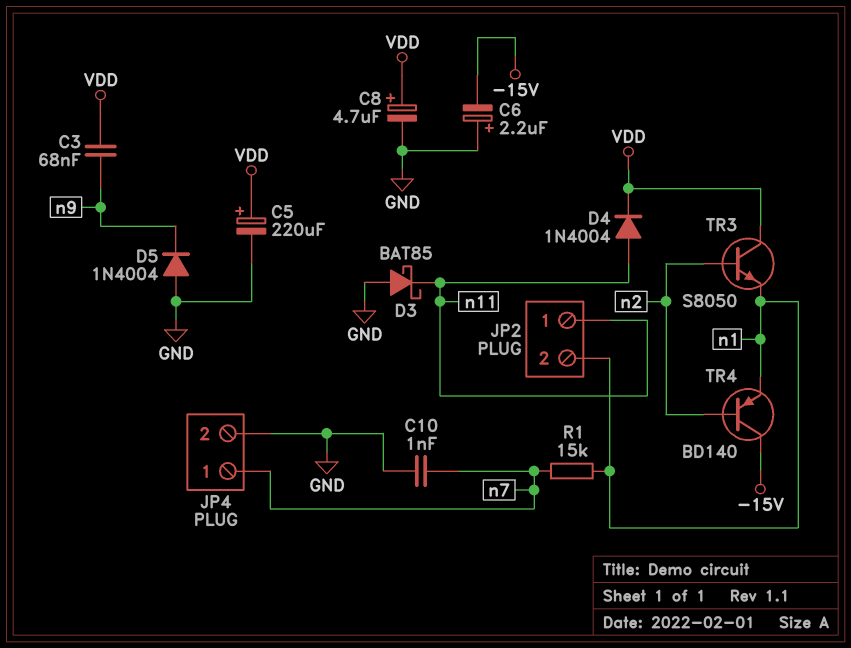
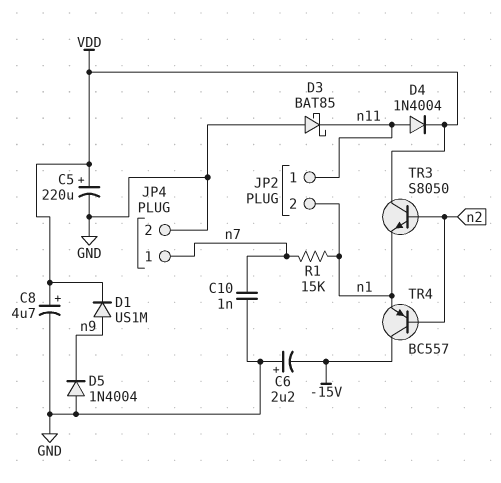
C3: 68nF (VDD, n9) -> none
D1: none -> diode US1M (A n9, K VDD)
TR4: PNP BD140 (B n2, C -15V, E n1) -> PNP BC557 (B n2, C -15V, E n1)

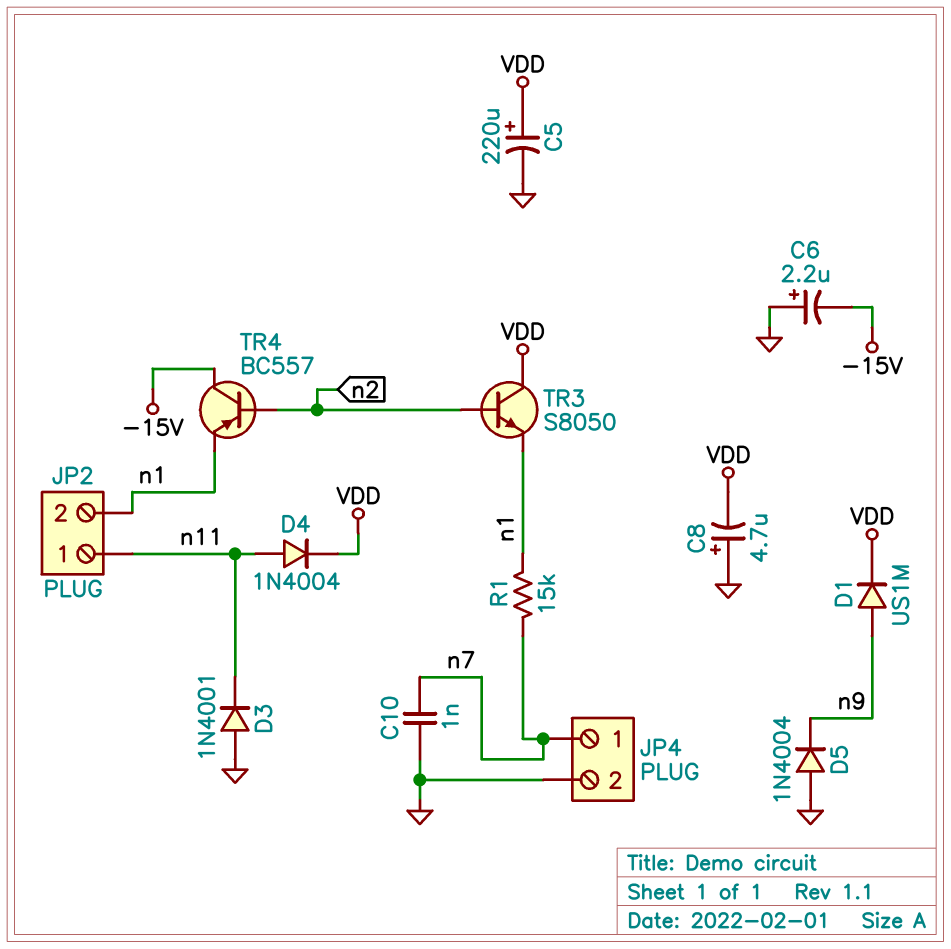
C8: 4.7uF (plus VDD, minus GND) -> 4.7uF (plus GND, minus VDD)
D3: schottky BAT85 (A GND, K n11) -> diode 1N4001 (A GND, K n11)

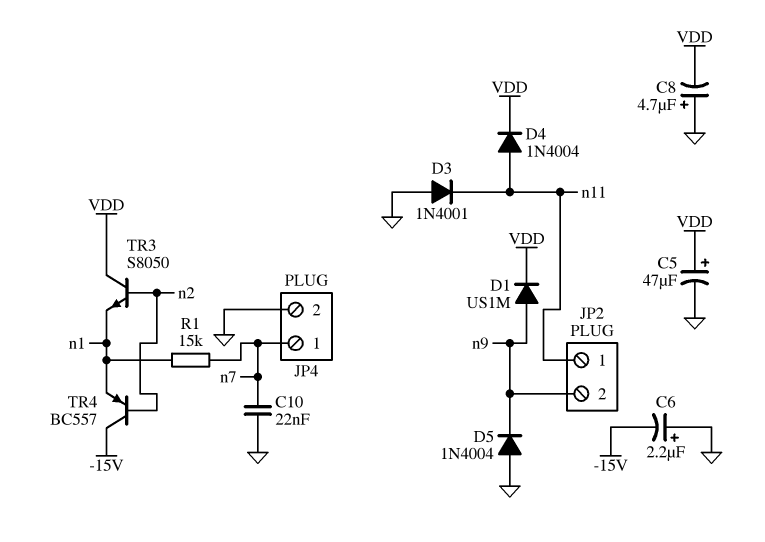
C5: 220uF (plus VDD, minus GND) -> 47uF (plus VDD, minus GND)
C10: 1nF (GND, n7) -> 22nF (GND, n7)
JP2 pin 2: n1 -> n9

